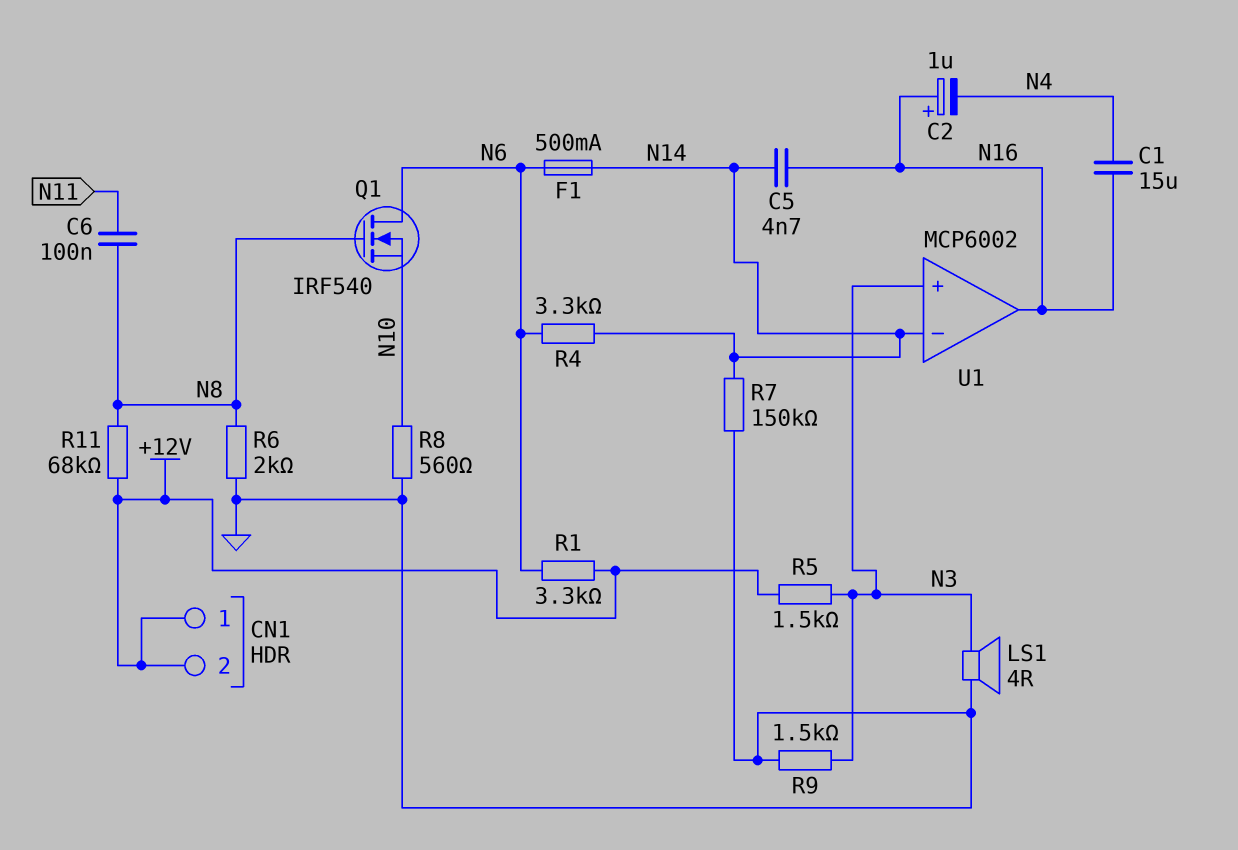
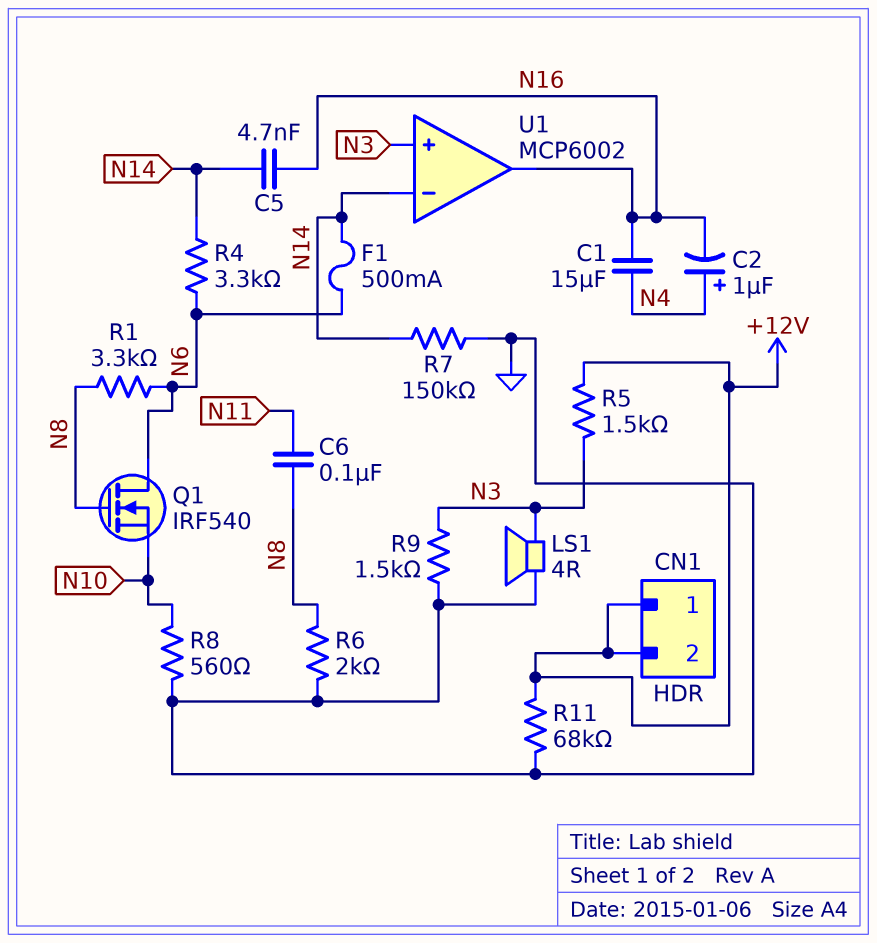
C2: 1uF (plus N16, minus N4) -> 1uF (plus N4, minus N16)
R1: 3.3k (+12V, N6) -> 3.3k (N6, N8)
R11: 68k (+12V, N8) -> 68k (+12V, GND)

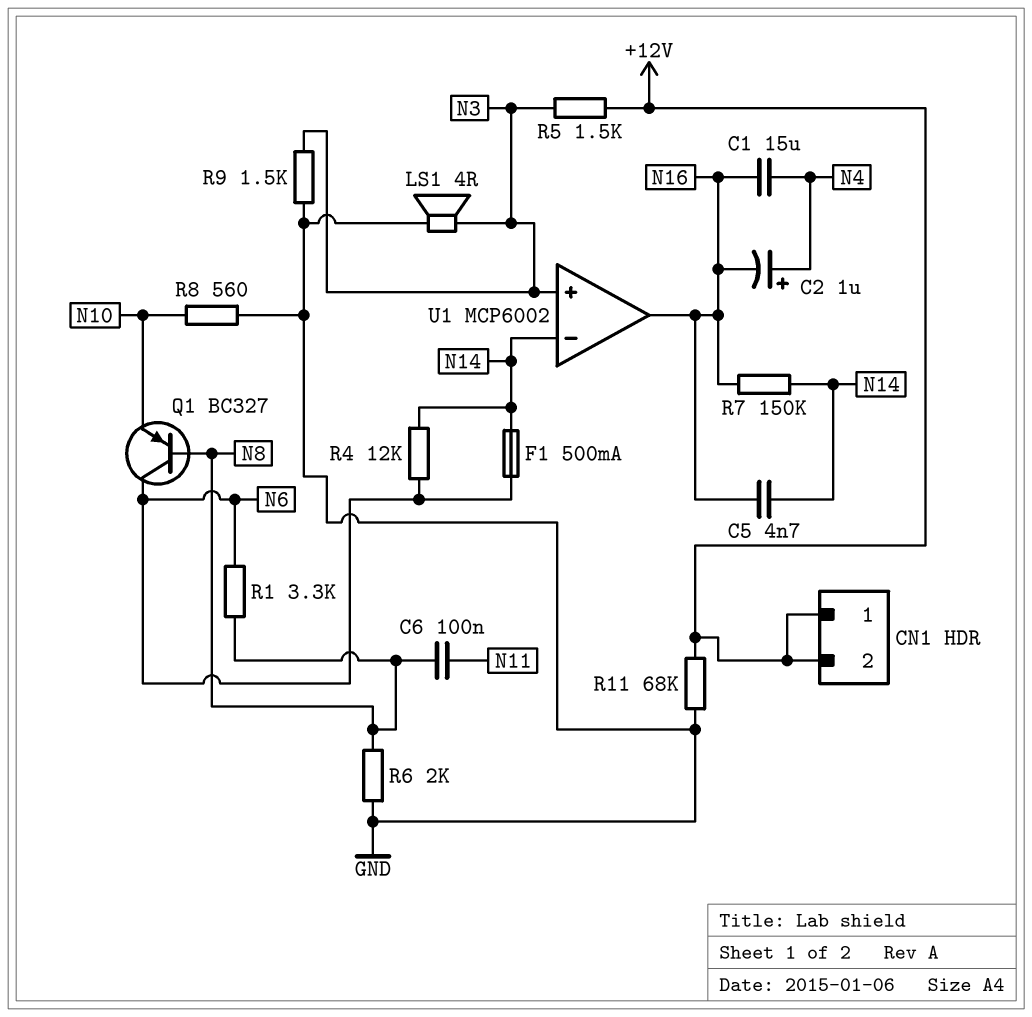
Q1: NMOS IRF540 (G N8, D N6, S N10) -> PNP BC327 (B N8, C N6, E N10)
R4: 3.3k (N6, N14) -> 12k (N6, N14)
R7: 150k (GND, N14) -> 150k (N14, N16)

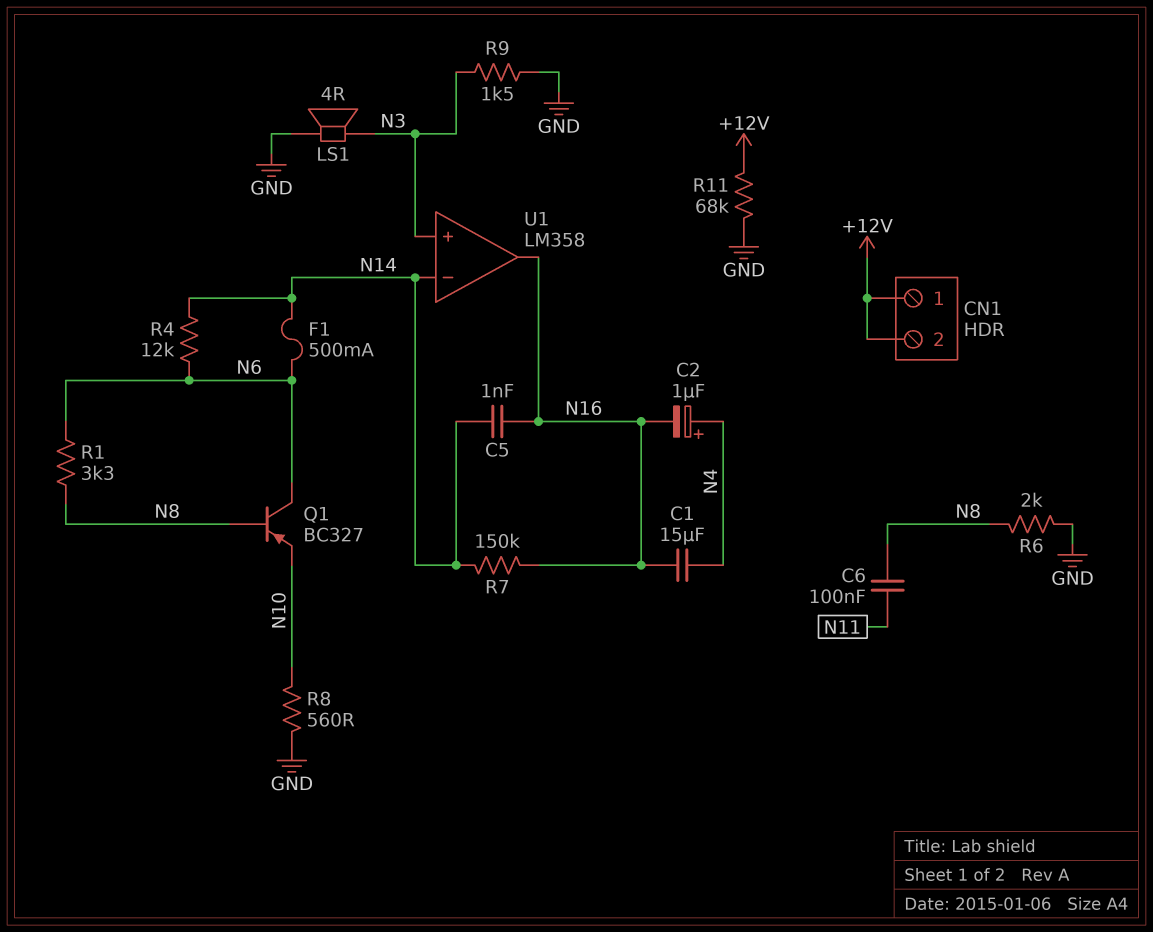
C5: 4.7nF (N14, N16) -> 1nF (N14, N16)
R5: 1.5k (+12V, N3) -> none
U1: MCP6002 -> LM358

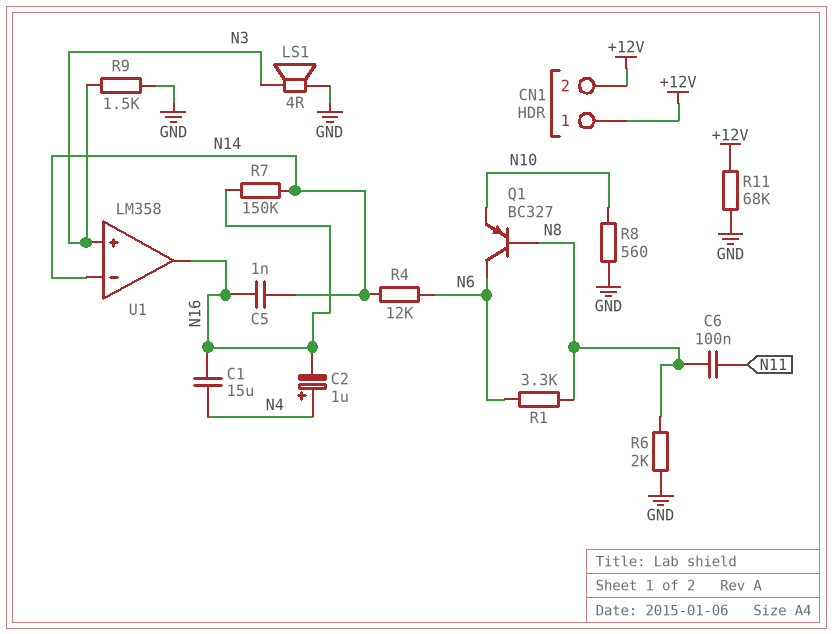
F1: 500mA (N6, N14) -> none

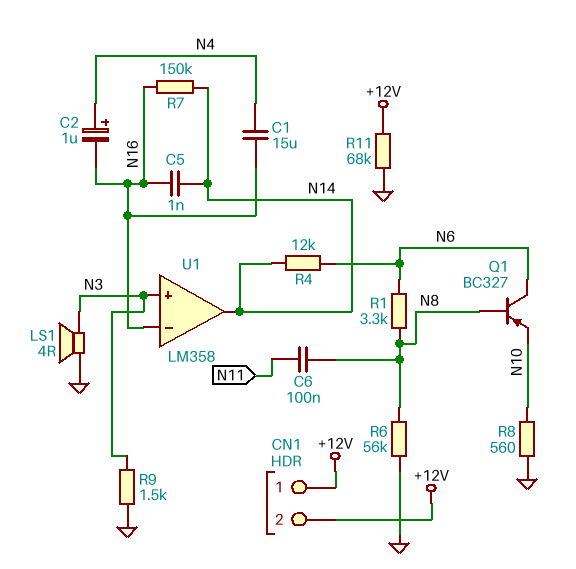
R6: 2k (GND, N8) -> 56k (GND, N8)
U1 pin in-: N14 -> N16
U1 pin out: N16 -> N14

